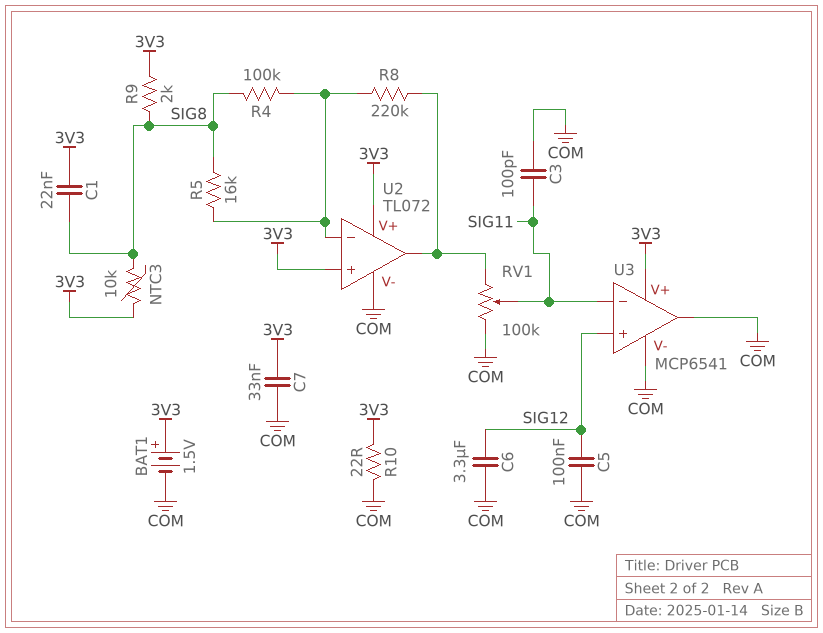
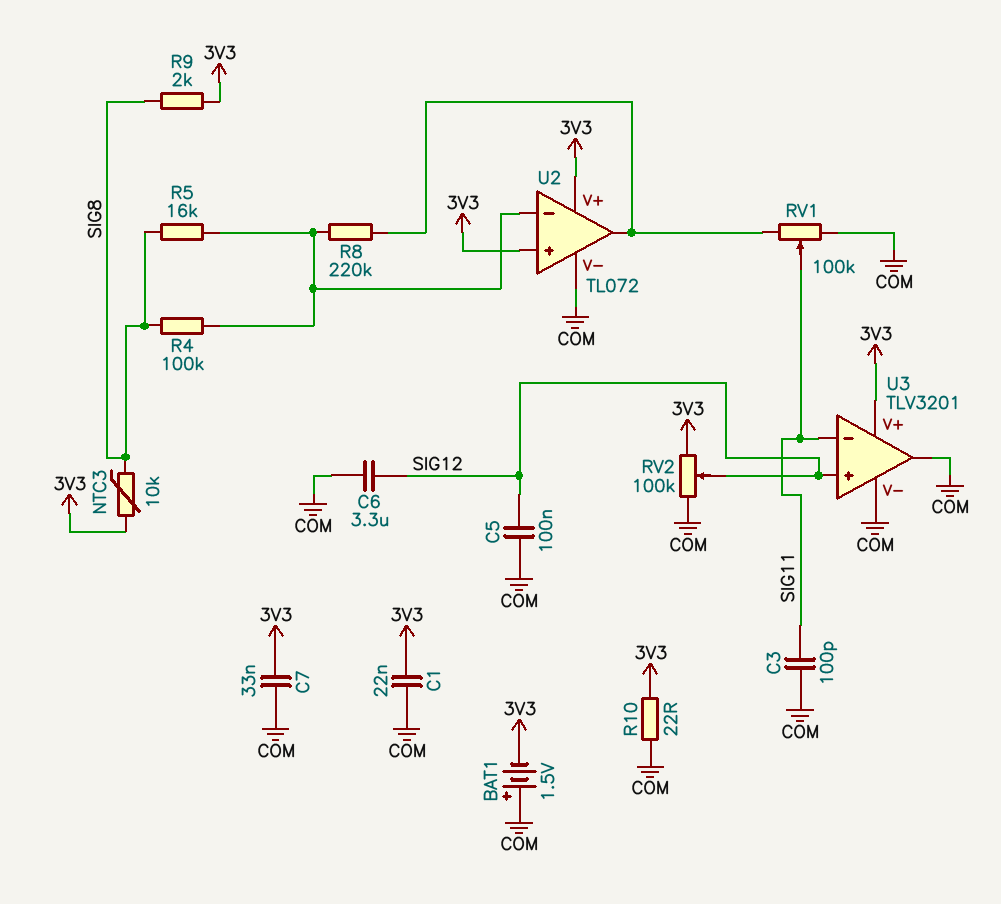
BAT1: 1.5V (plus 3V3, minus COM) -> 1.5V (plus COM, minus 3V3)
C1: 22nF (3V3, SIG8) -> 22nF (3V3, COM)
RV2: none -> 100k (3V3, COM, wiper SIG12)
U3: MCP6541 -> TLV3201

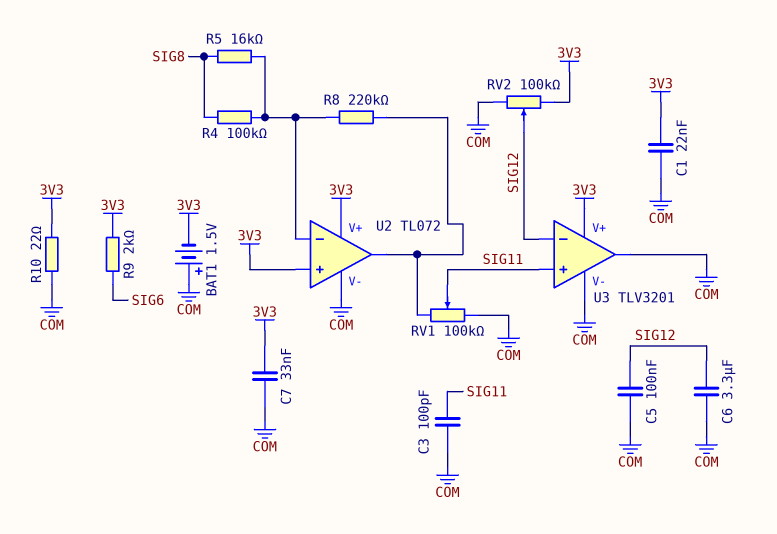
NTC3: 10k (3V3, SIG8) -> none
R9: 2k (3V3, SIG8) -> 2k (3V3, SIG6)
U3 pin in+: SIG12 -> SIG11
U3 pin in-: SIG11 -> SIG12

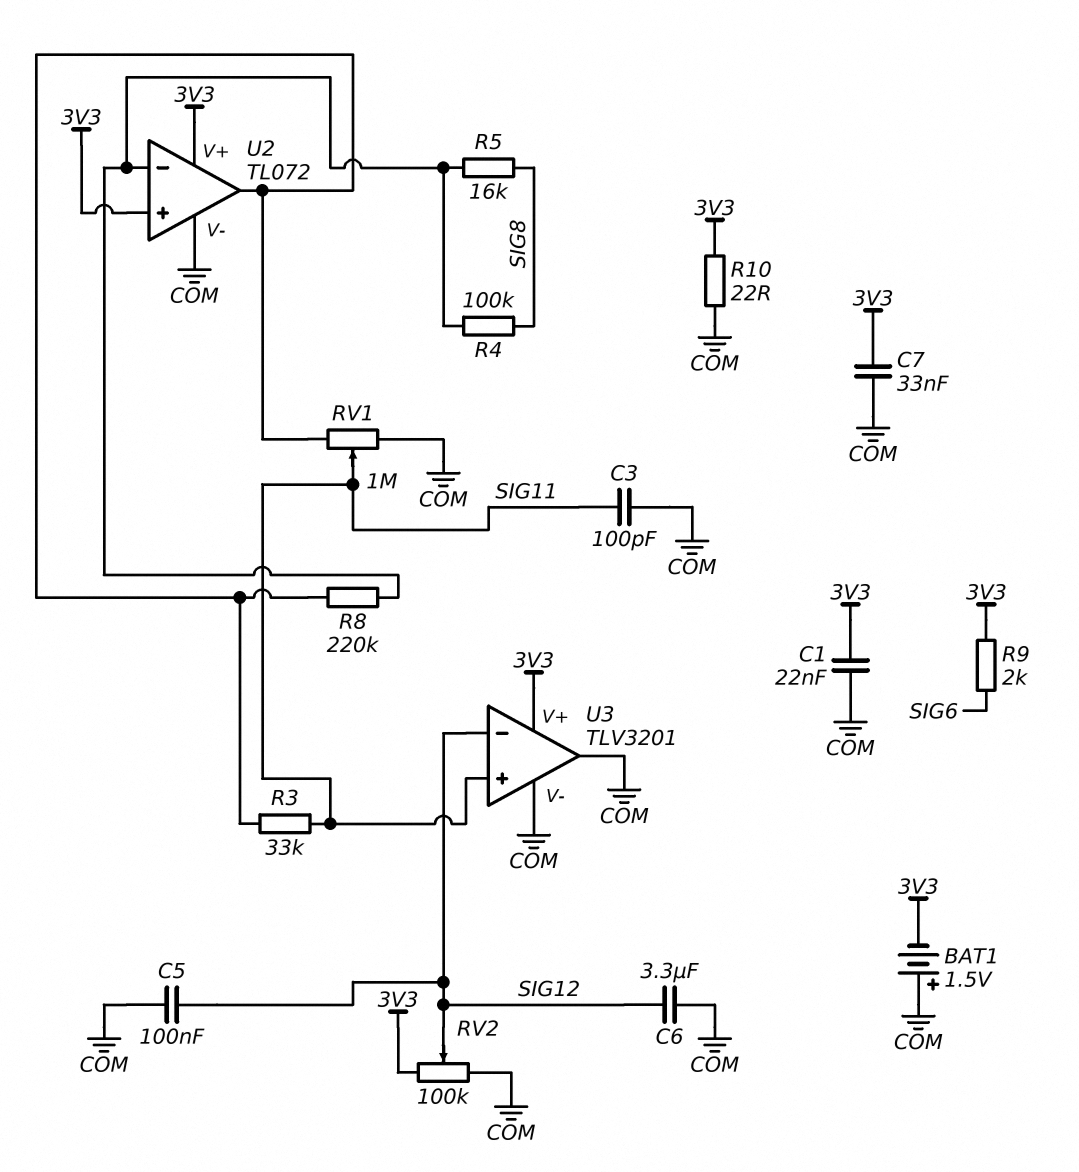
R3: none -> 33k (SIG11, U2/out)
RV1: 100k (COM, U2/out, wiper SIG11) -> 1M (COM, U2/out, wiper SIG11)

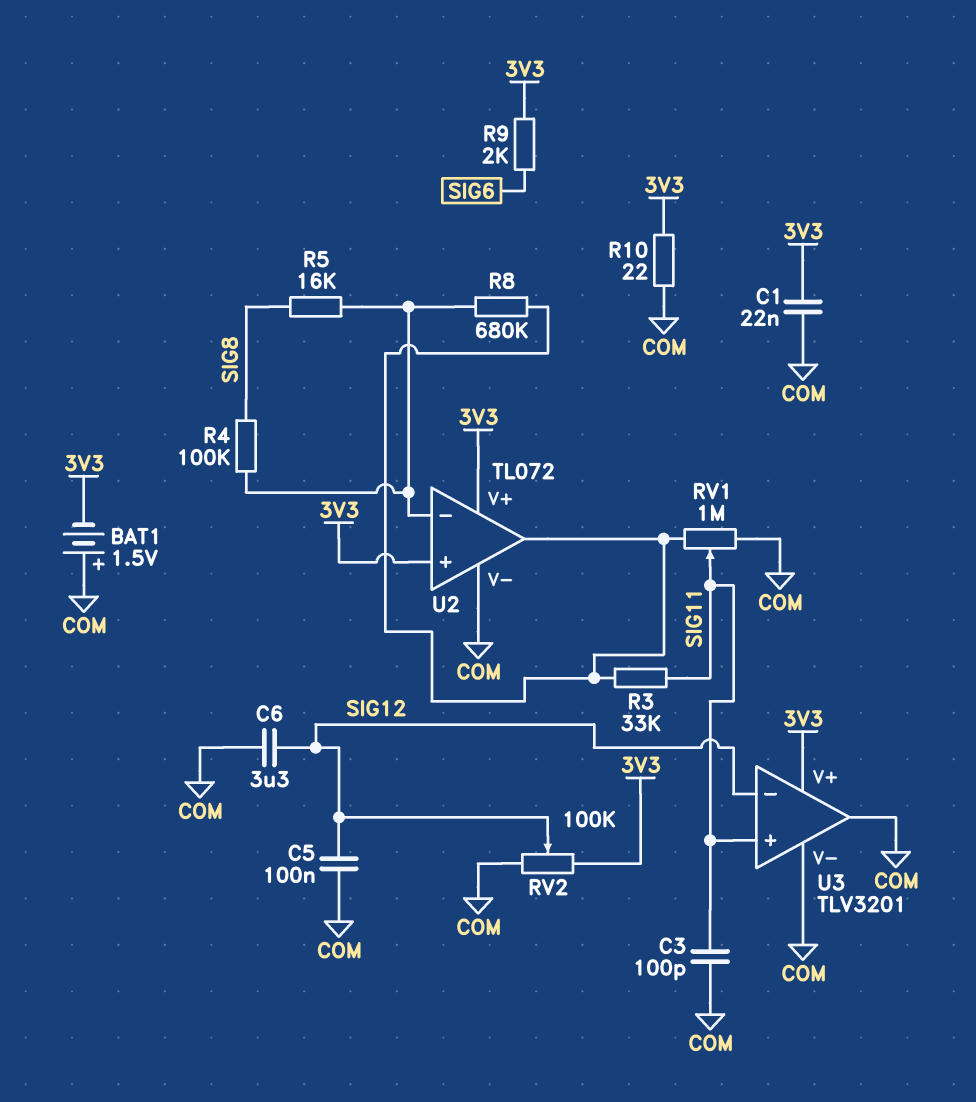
C7: 33nF (3V3, COM) -> none
R8: 220k (U2/in-, U2/out) -> 680k (U2/in-, U2/out)

